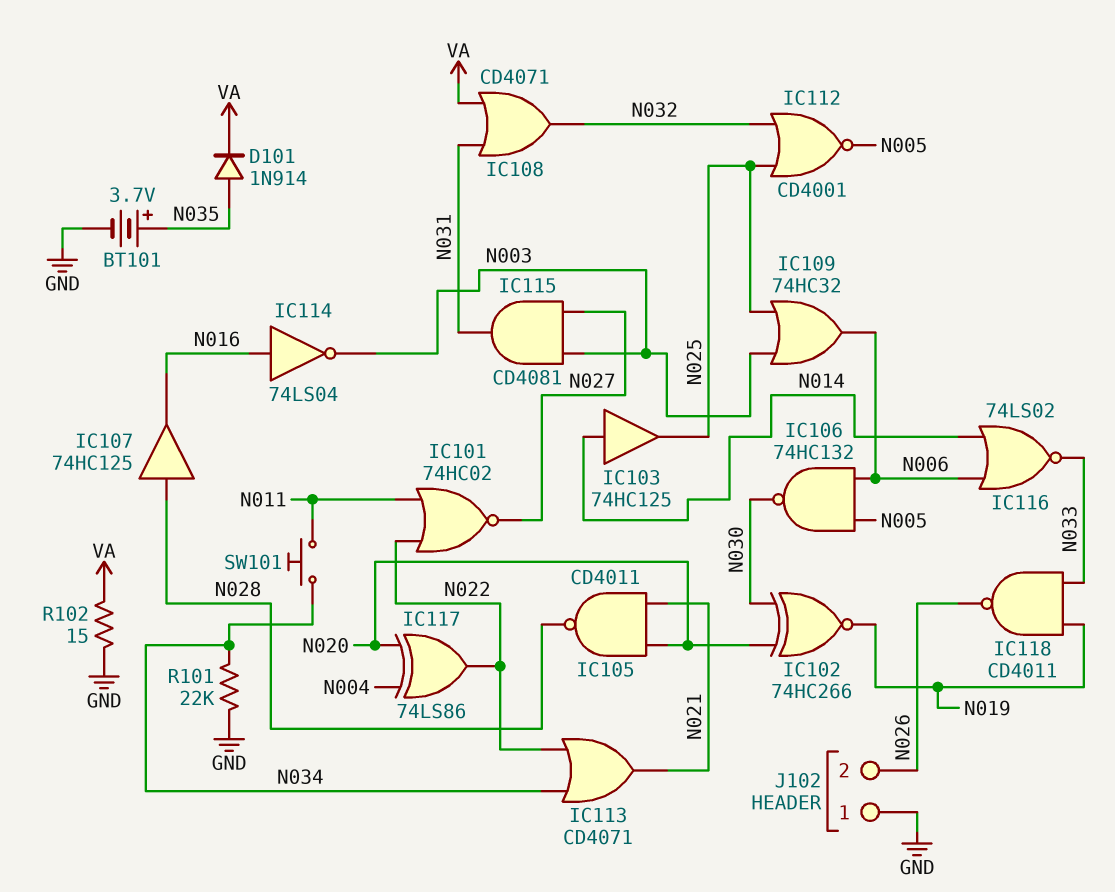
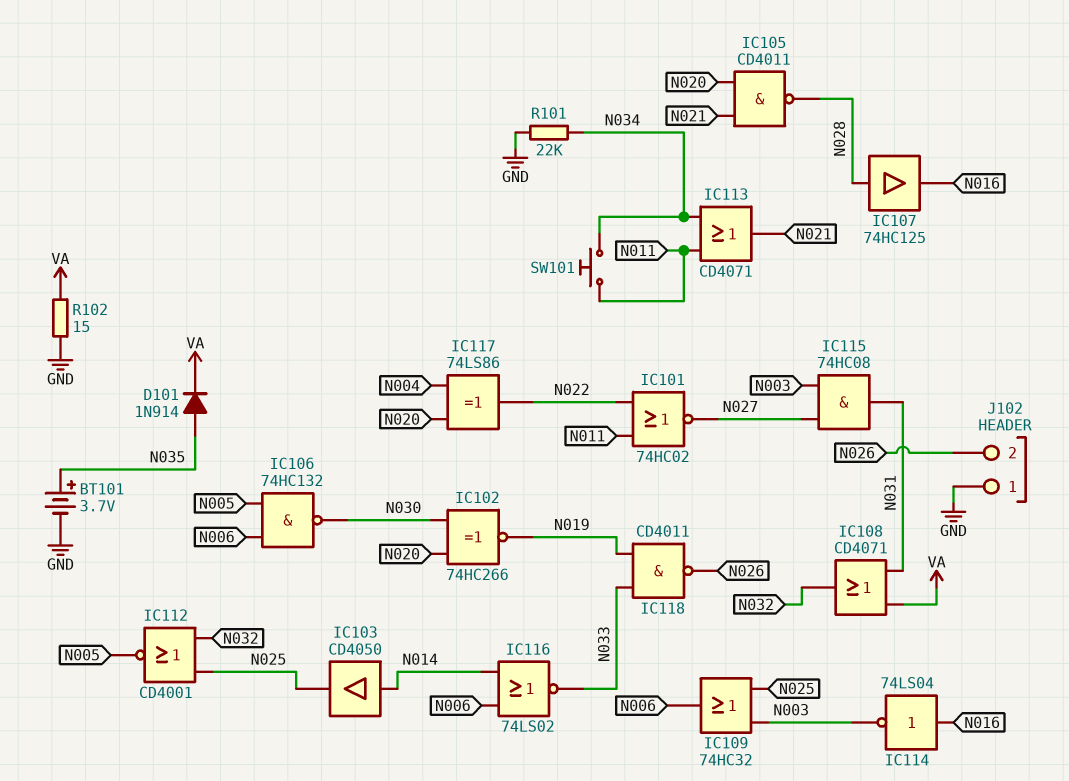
IC103: buffer 74HC125 (in N014, out N025) -> buffer CD4050 (in N014, out N025)
IC113: OR CD4071 (in N022, in N034, out N021) -> OR CD4071 (in N011, in N034, out N021)
IC115: AND CD4081 (in N003, in N027, out N031) -> AND 74HC08 (in N003, in N027, out N031)

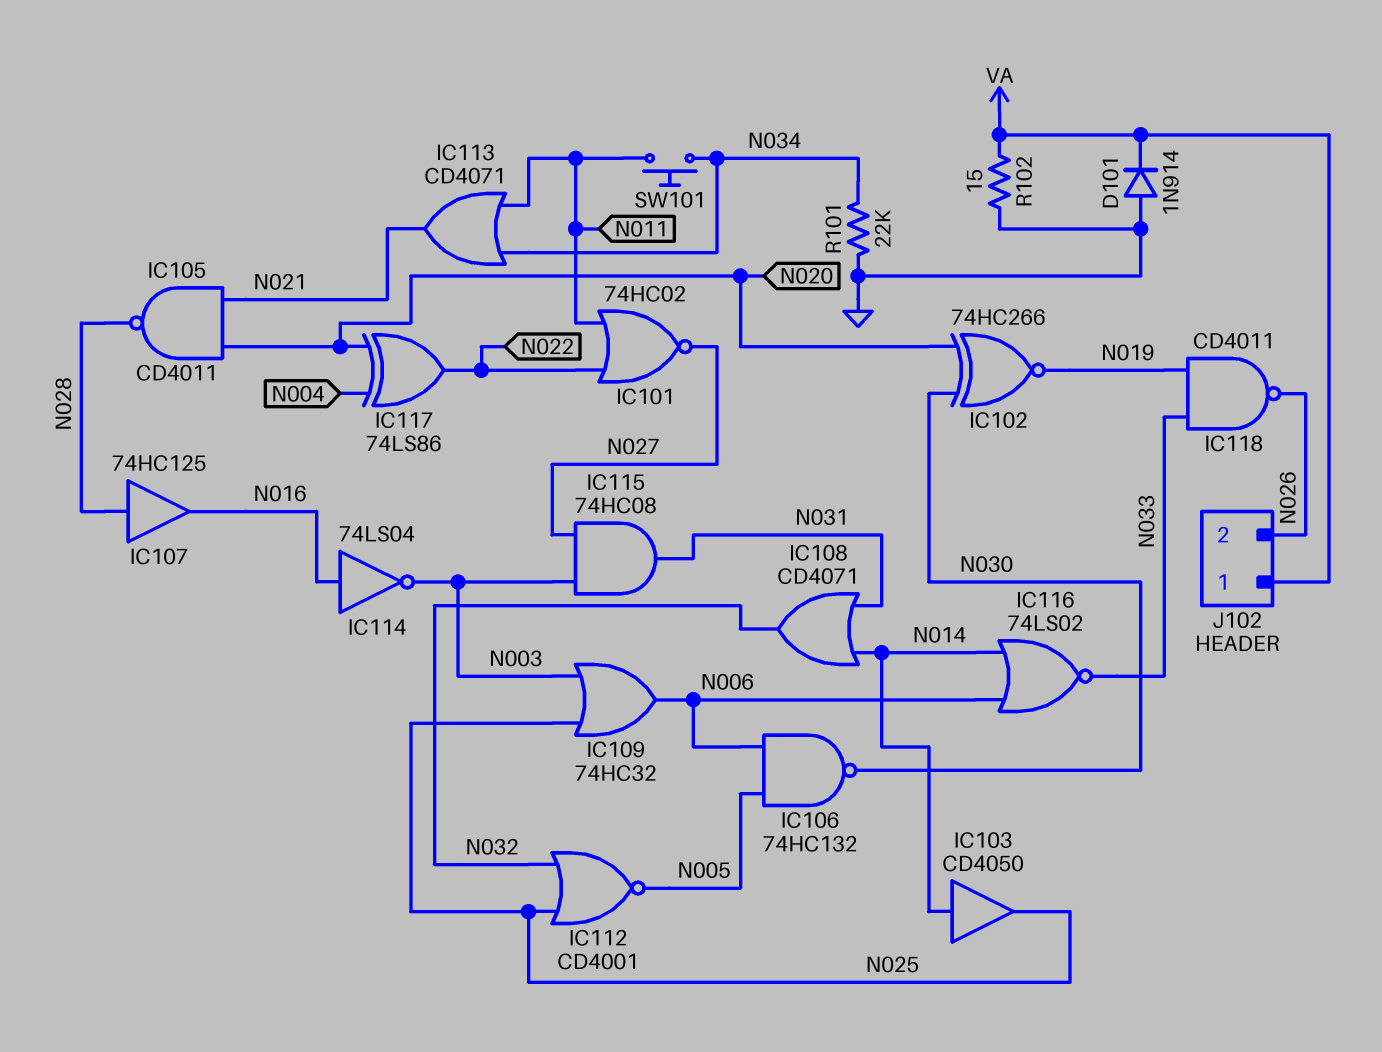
BT101: 3.7V (plus N035, minus GND) -> none
D101: diode 1N914 (A N035, K VA) -> diode 1N914 (A GND, K VA)
IC108: OR CD4071 (in N031, in VA, out N032) -> OR CD4071 (in N014, in N031, out N032)
J102 pin 1: GND -> VA

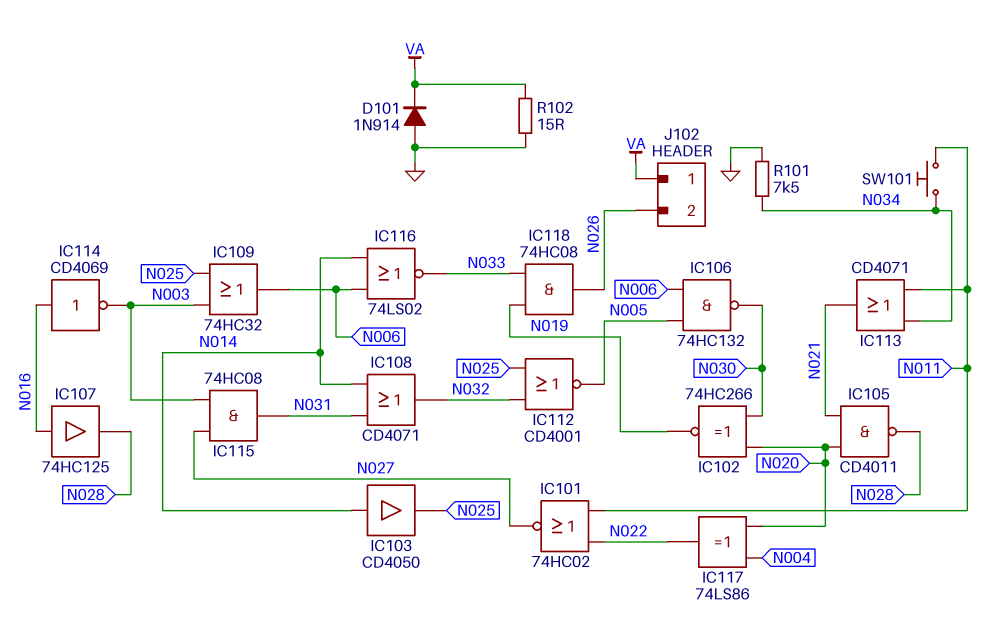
IC107: buffer 74HC125 (in N028, out N016) -> buffer 74HC125 (in N016, out N028)
IC114: NOT 74LS04 (in N016, out N003) -> NOT CD4069 (in N016, out N003)
IC118: NAND CD4011 (in N019, in N033, out N026) -> AND 74HC08 (in N019, in N033, out N026)
R101: 22k (GND, N034) -> 7.5k (GND, N034)

